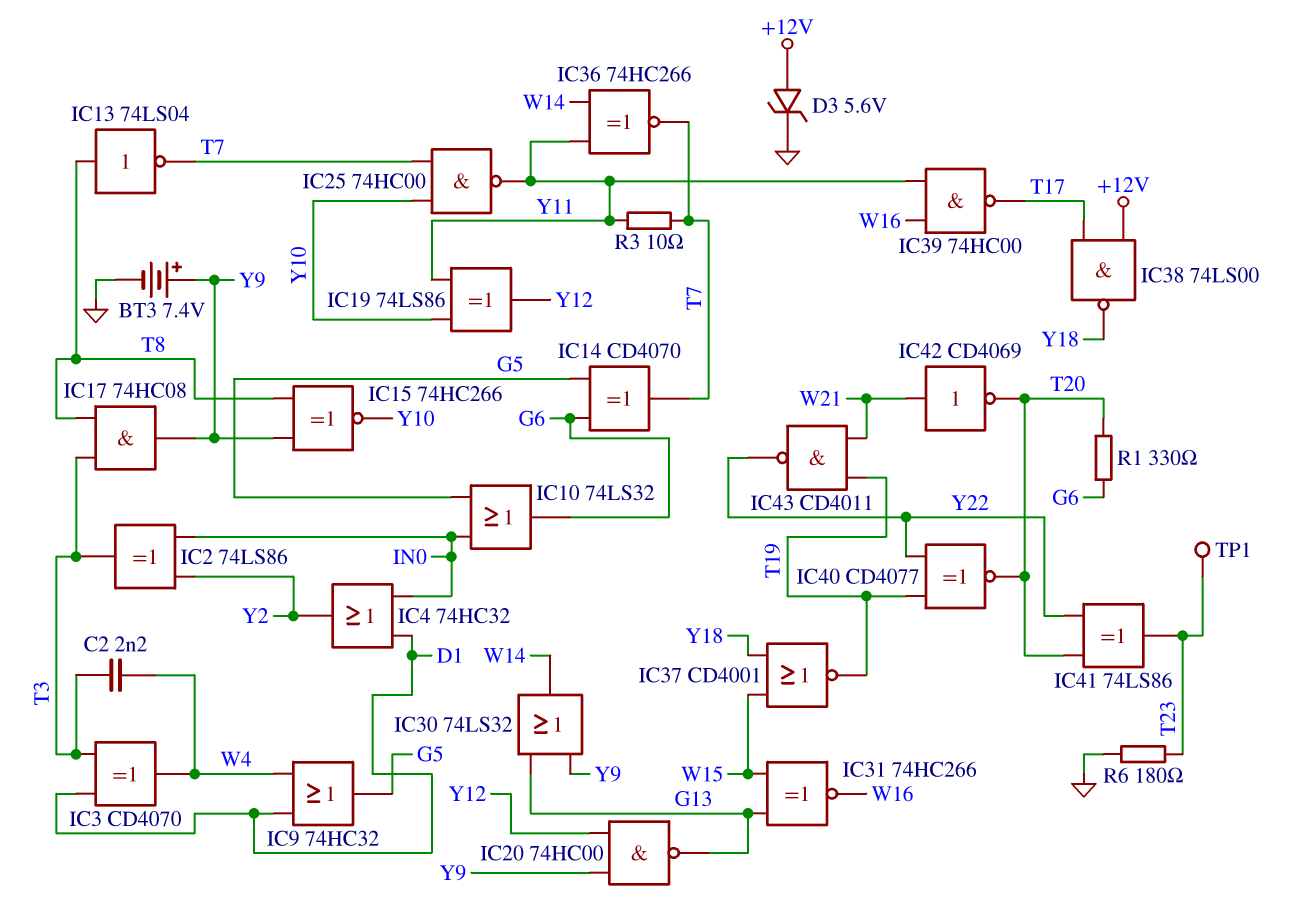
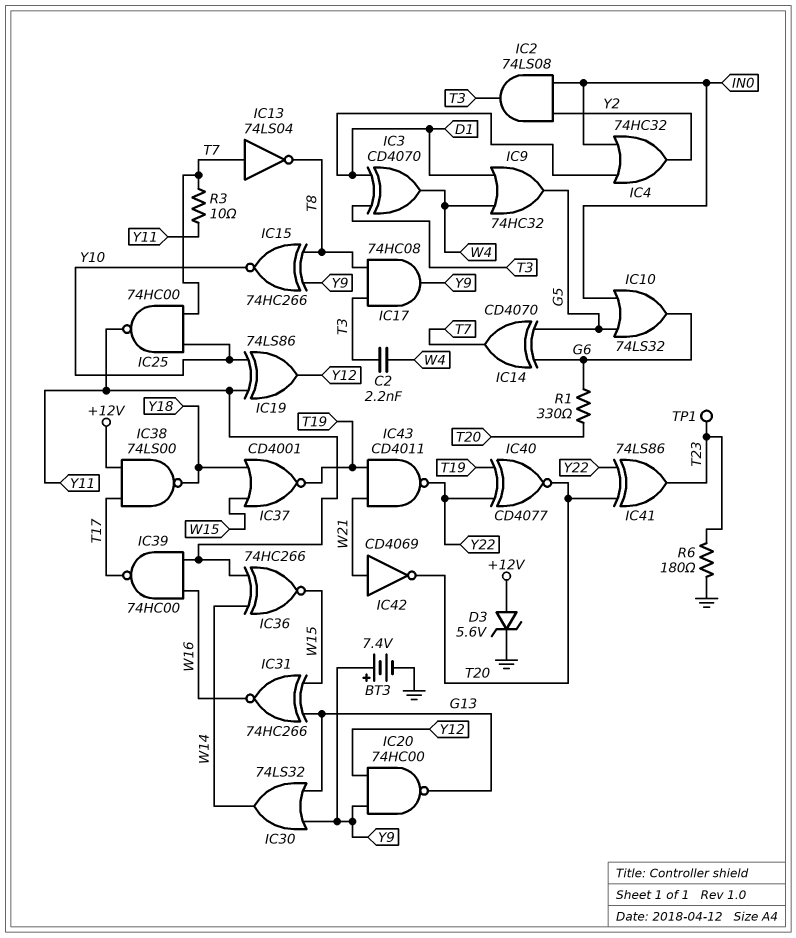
IC2: XOR 74LS86 (in IN0, in Y2, out T3) -> AND 74LS08 (in IN0, in Y2, out T3)
IC13: NOT 74LS04 (in T8, out T7) -> NOT 74LS04 (in T7, out T8)
IC36: XNOR 74HC266 (in W14, in Y11, out T7) -> XNOR 74HC266 (in W14, in Y11, out W15)

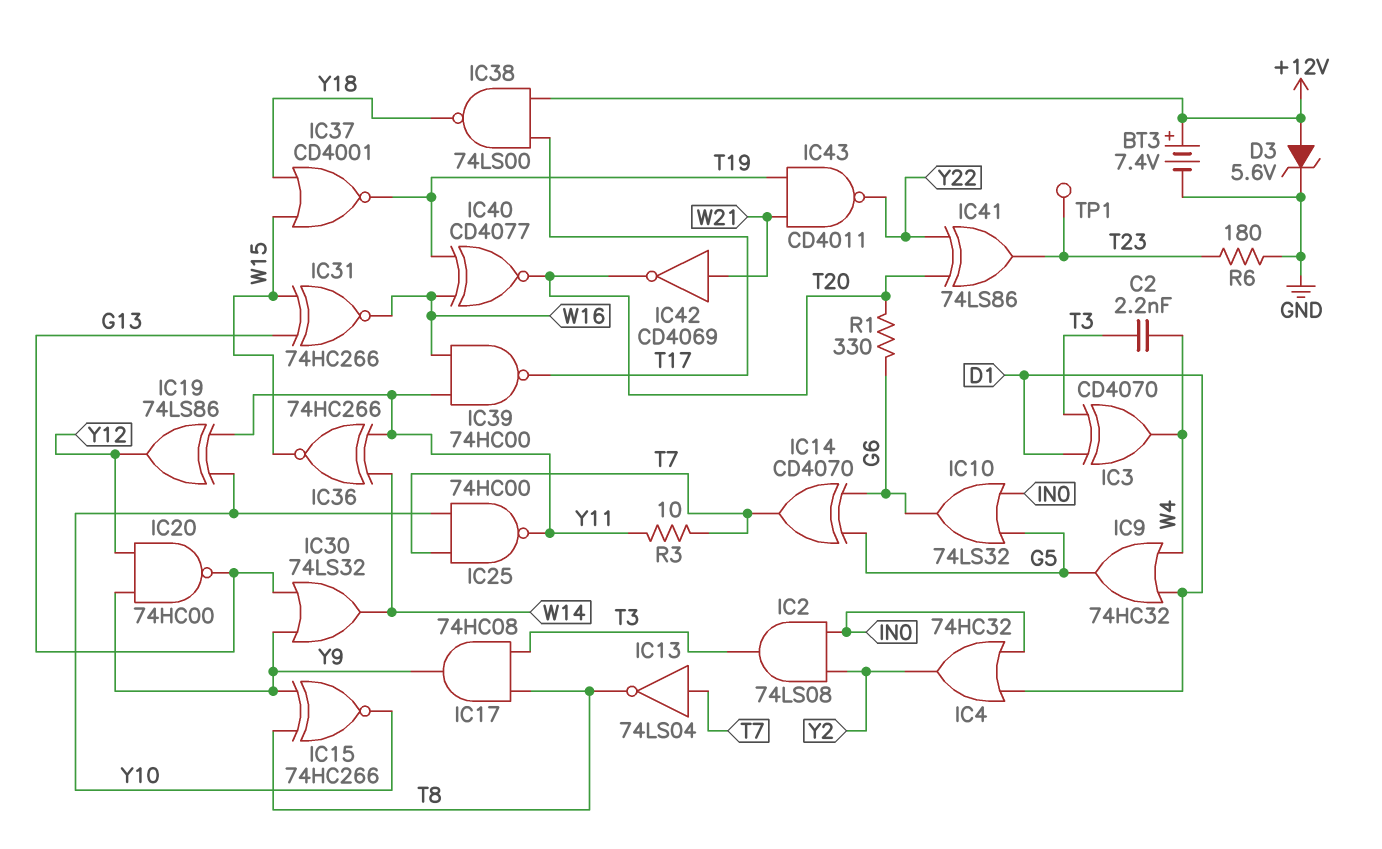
BT3: 7.4V (plus Y9, minus GND) -> 7.4V (plus +12V, minus GND)
IC40: XNOR CD4077 (in T19, in Y22, out T20) -> XNOR CD4077 (in T19, in W16, out T20)

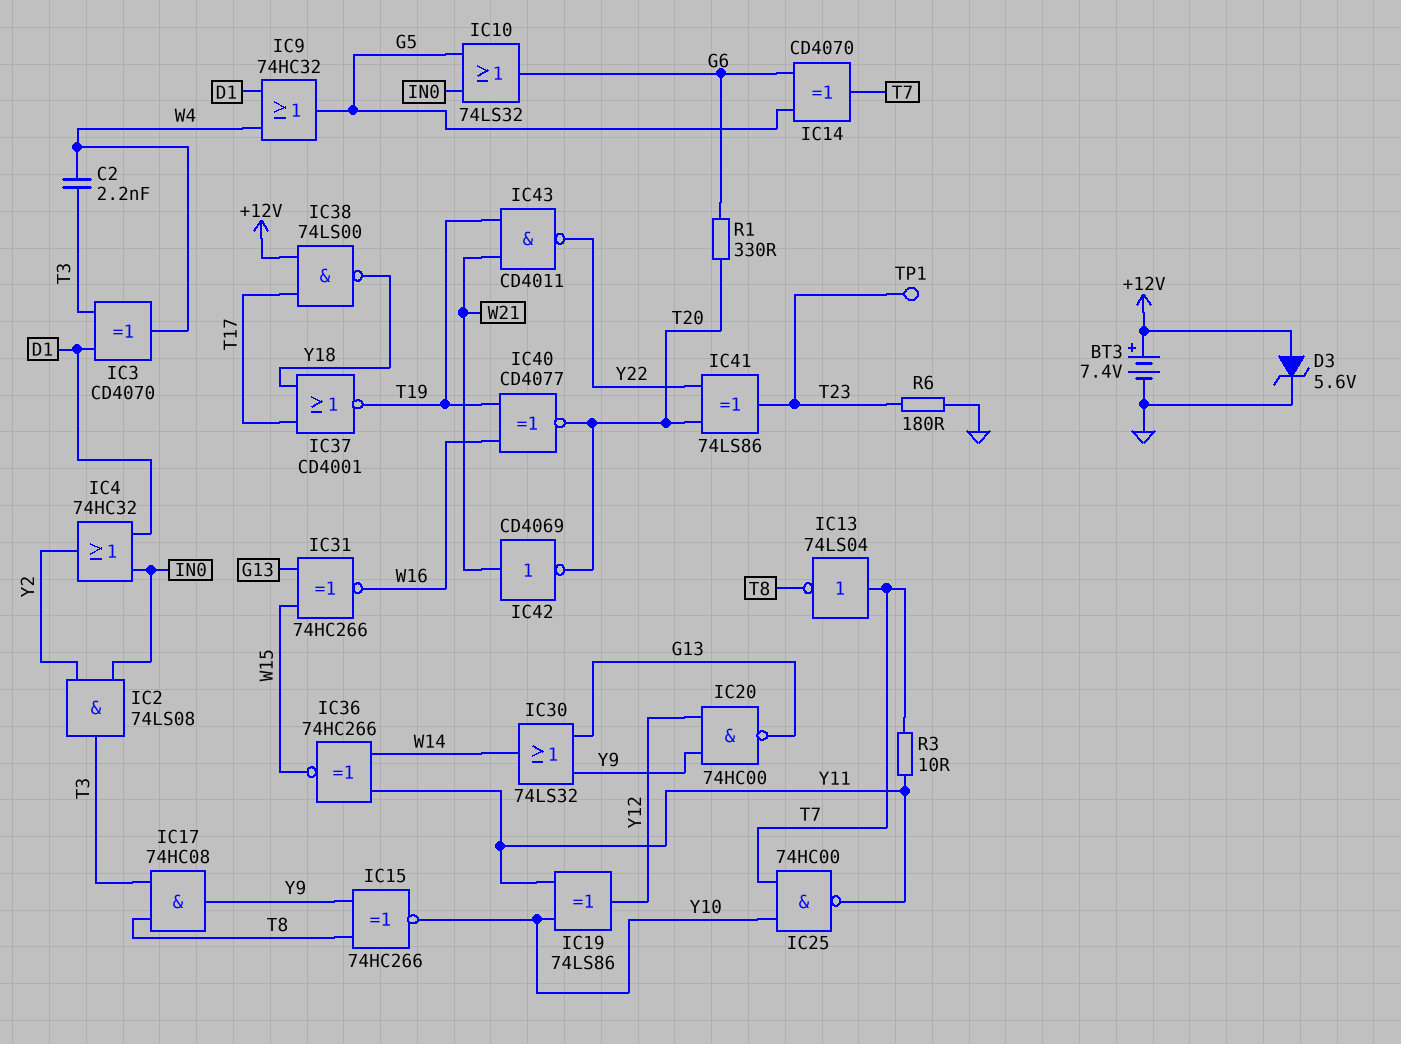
IC37: NOR CD4001 (in W15, in Y18, out T19) -> NOR CD4001 (in T17, in Y18, out T19)
IC39: NAND 74HC00 (in W16, in Y11, out T17) -> none

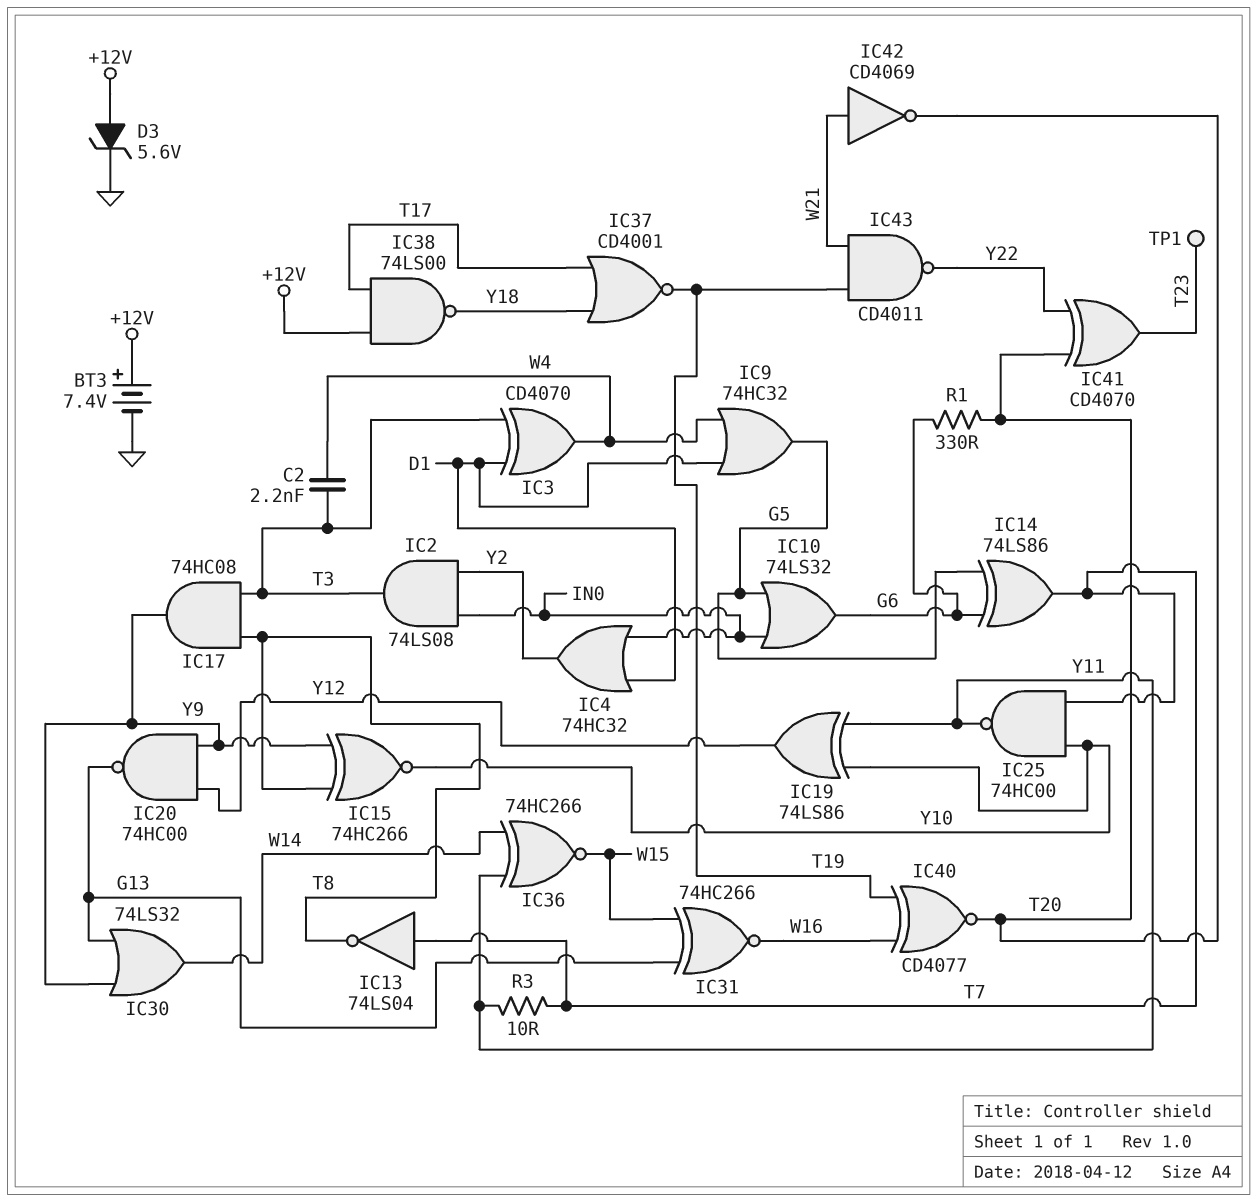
IC14: XOR CD4070 (in G5, in G6, out T7) -> XOR 74LS86 (in G5, in G6, out T7)
IC41: XOR 74LS86 (in T20, in Y22, out T23) -> XOR CD4070 (in T20, in Y22, out T23)
R6: 180 (GND, T23) -> none

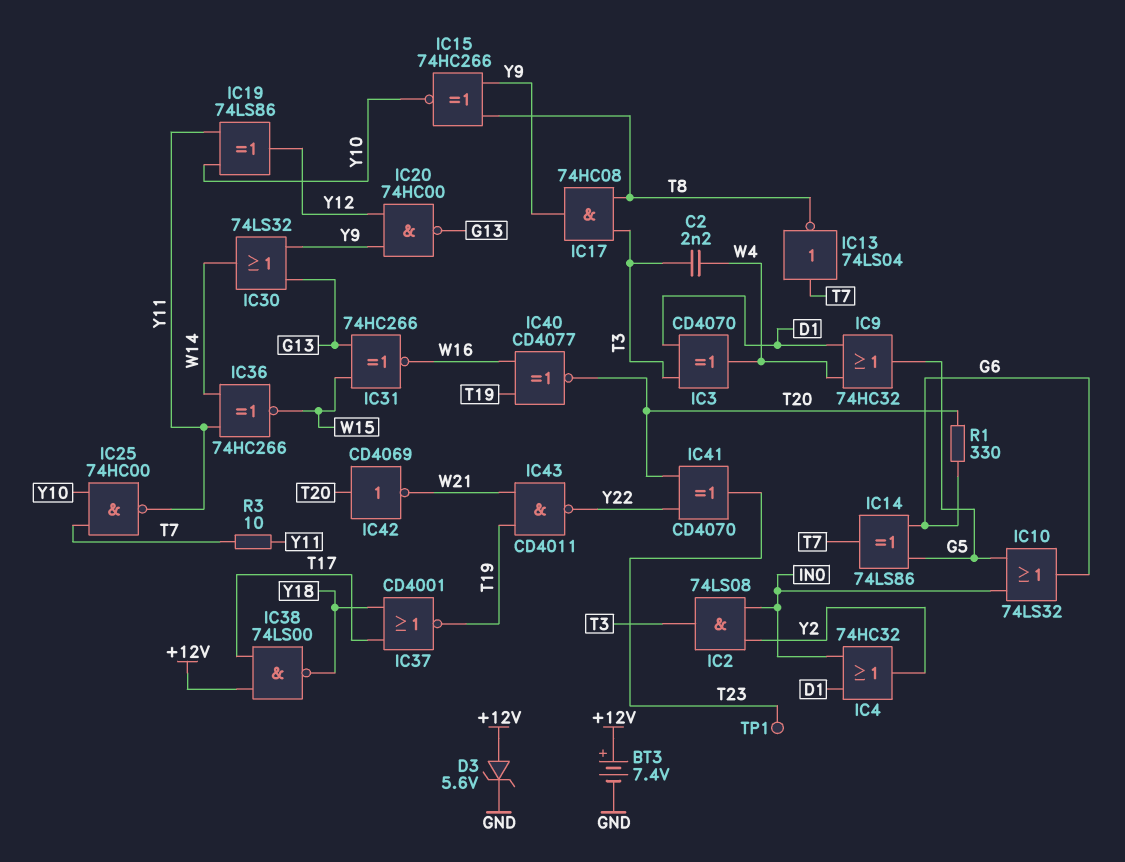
IC42: NOT CD4069 (in W21, out T20) -> NOT CD4069 (in T20, out W21)

